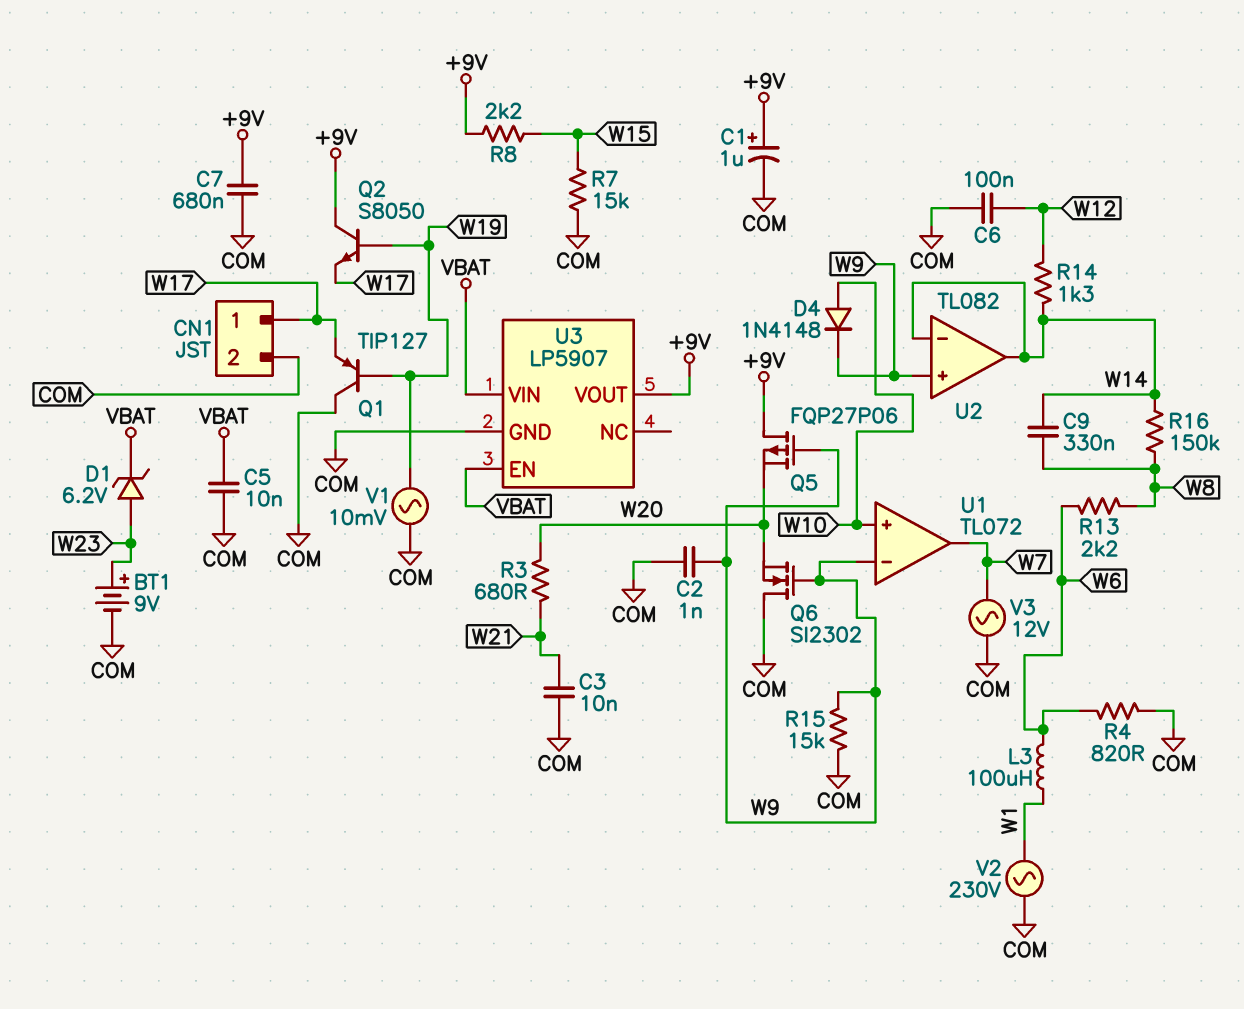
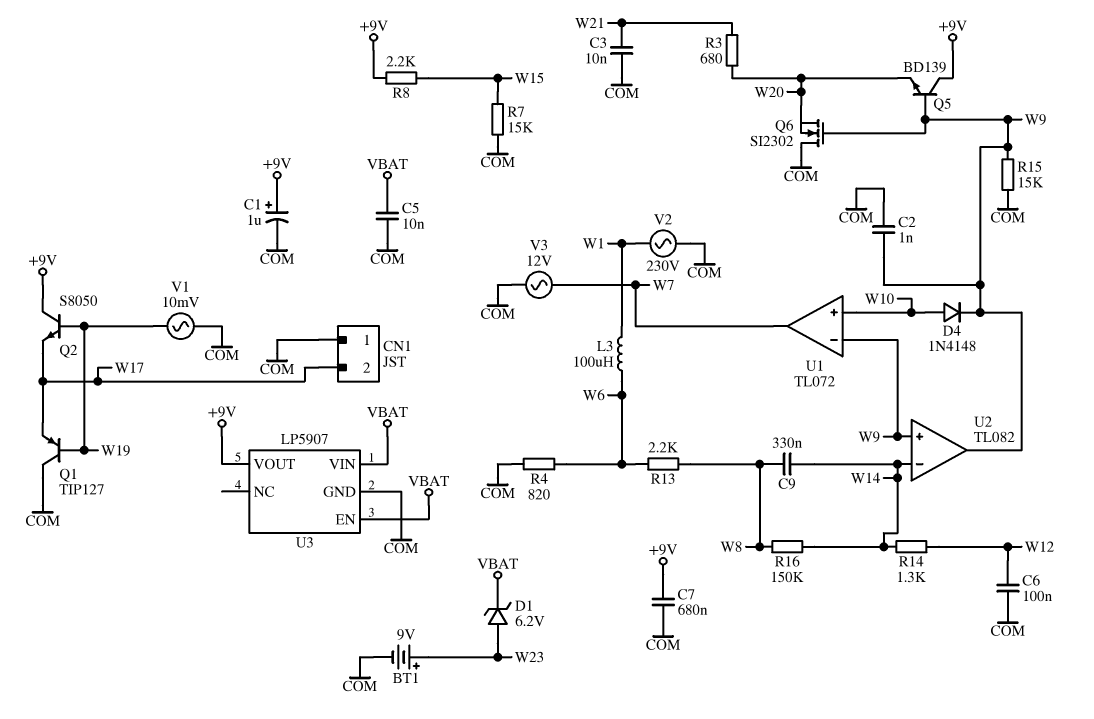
CN1 pin 1: W17 -> COM
CN1 pin 2: COM -> W17
Q5: PMOS FQP27P06 (G W9, D +9V, S W20) -> NPN BD139 (B W9, C +9V, E W20)
U2 pin out: W14 -> W9

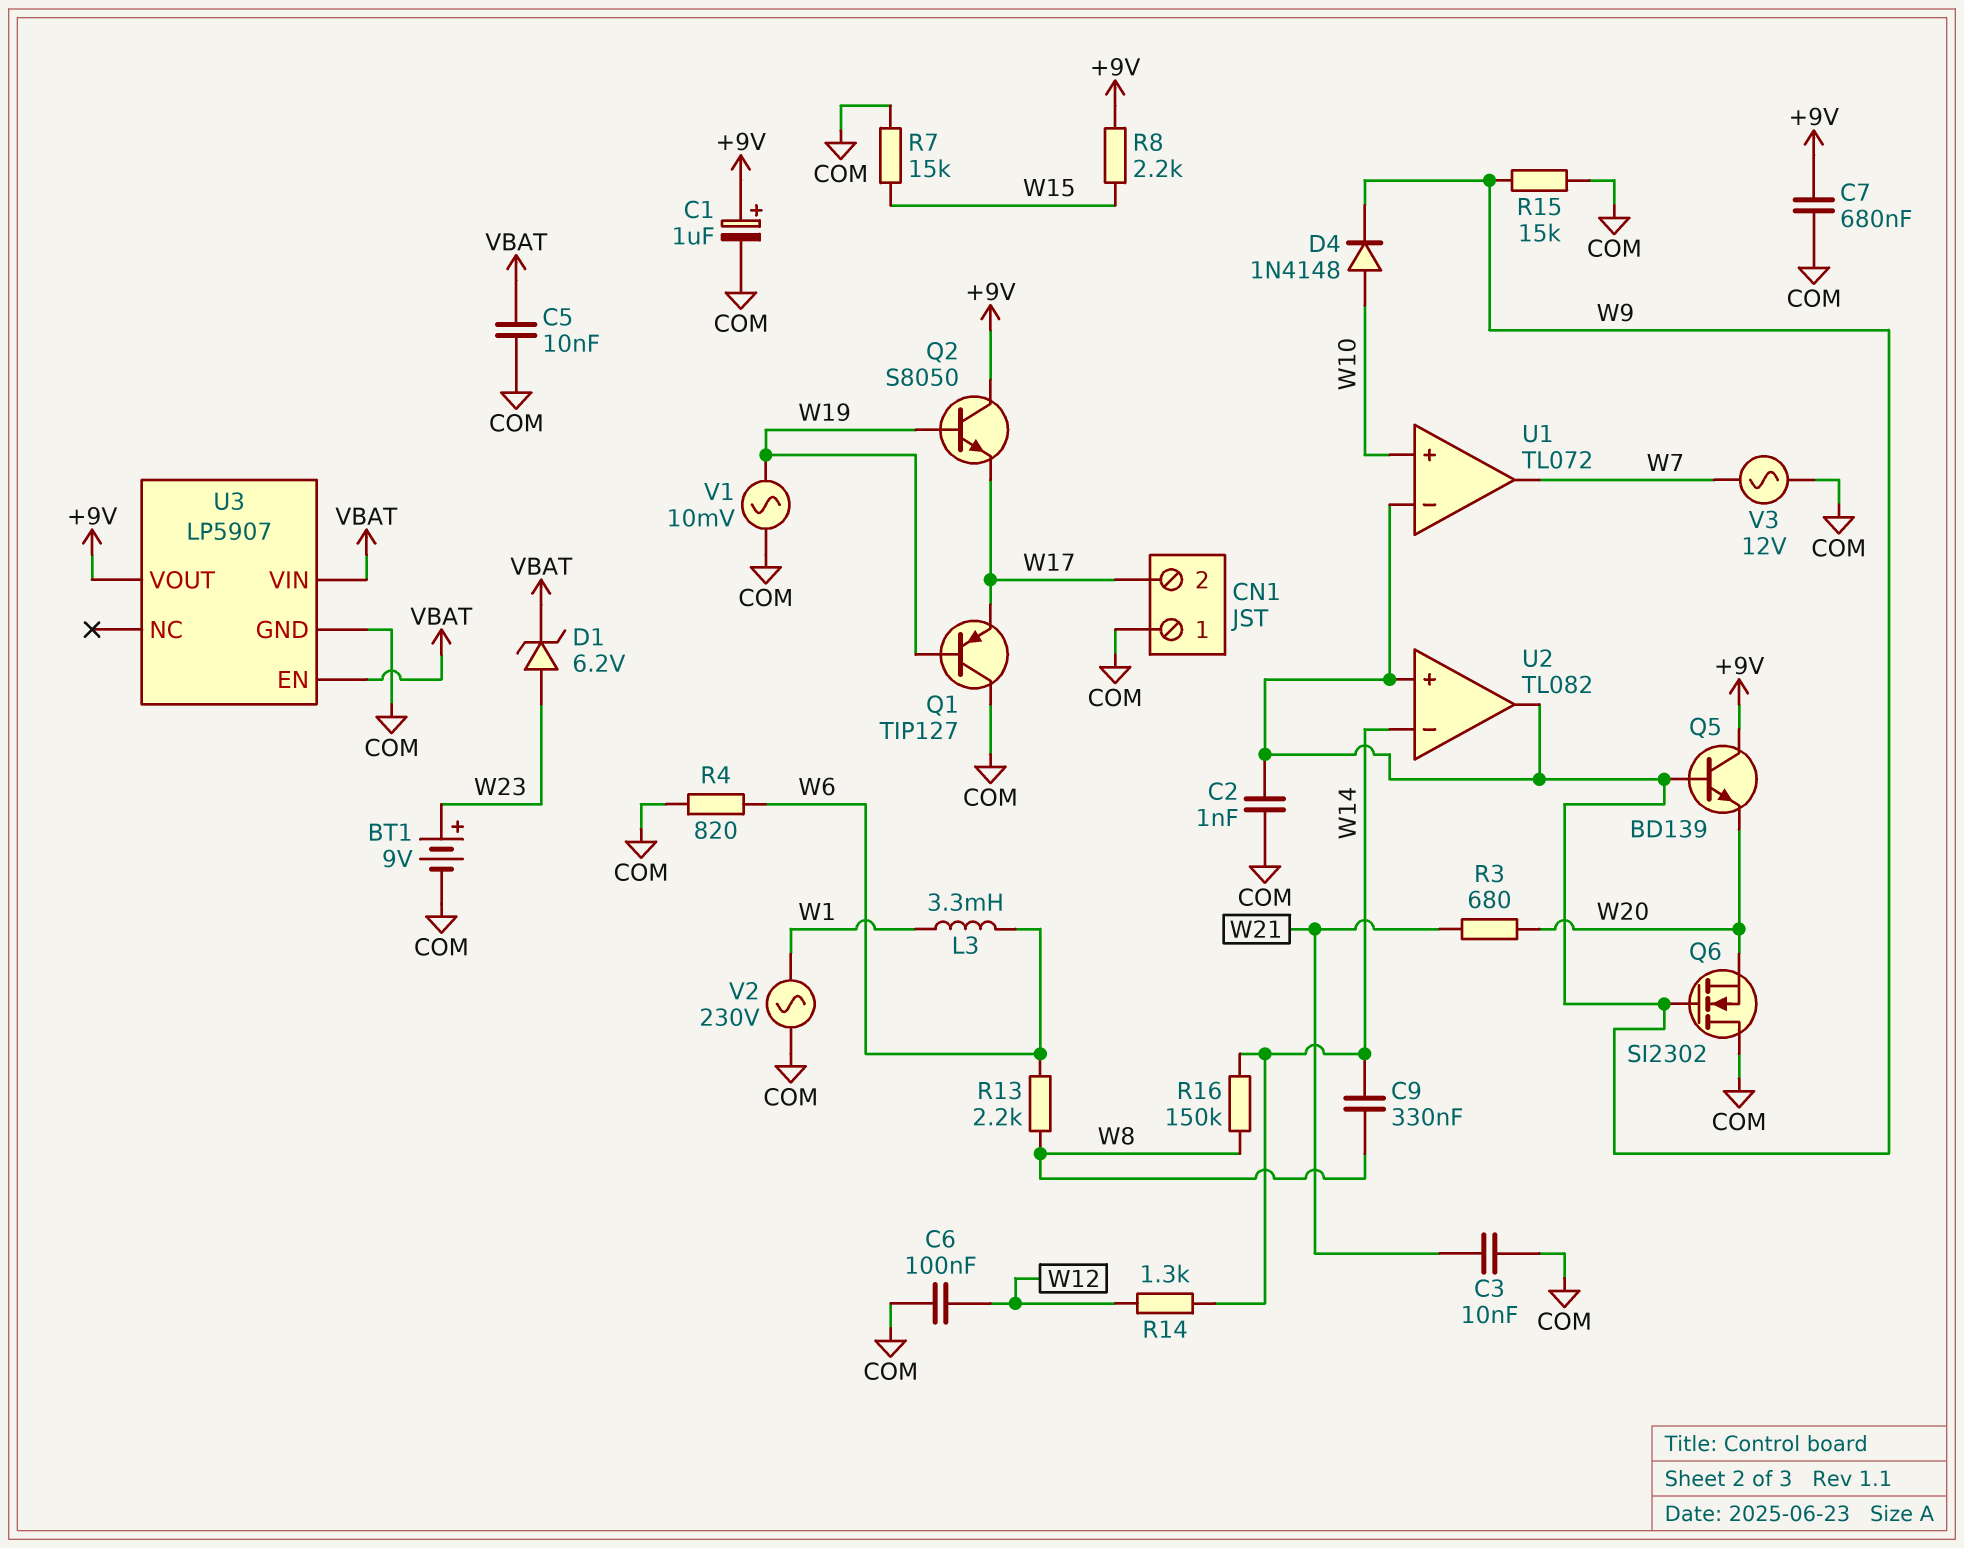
L3: 100uH (W1, W6) -> 3.3mH (W1, W6)

